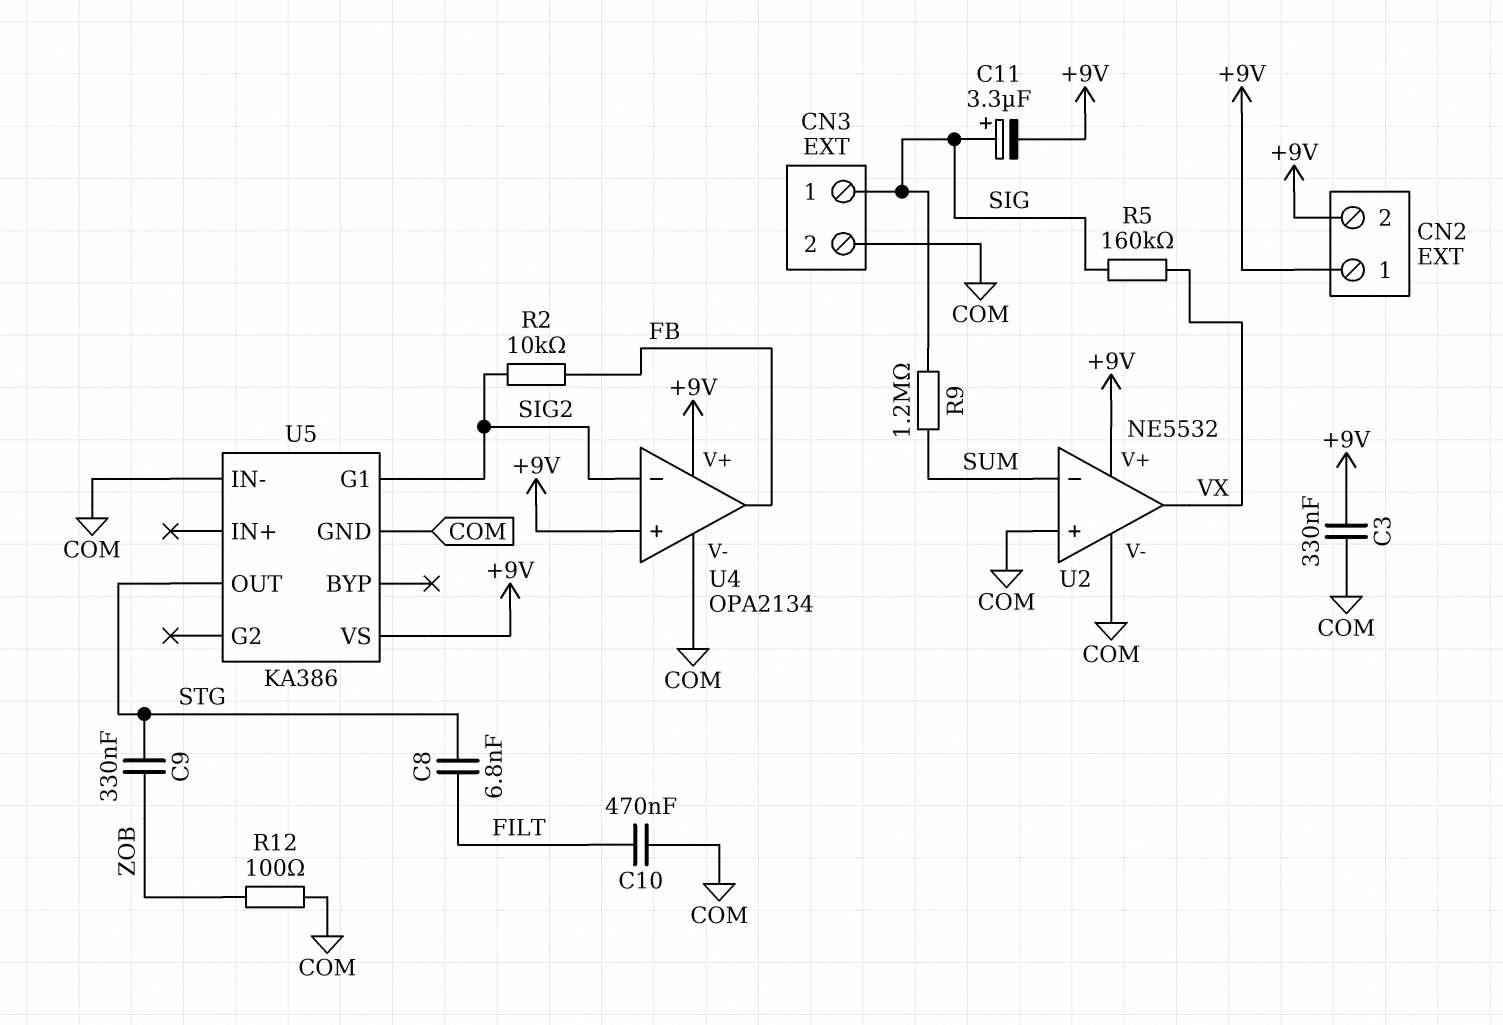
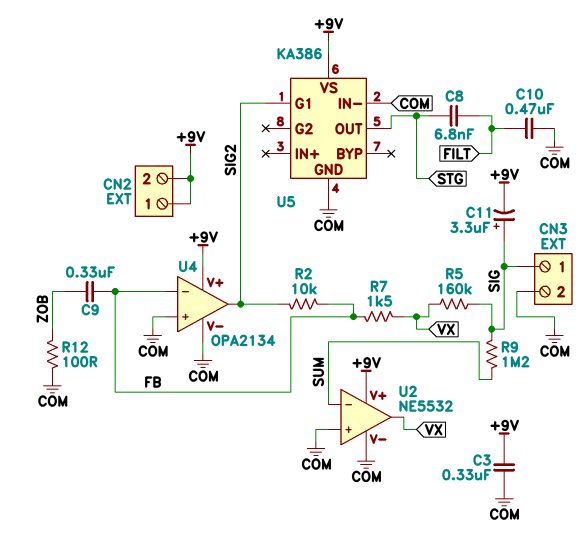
C9: 330nF (STG, ZOB) -> 330nF (FB, ZOB)
R7: none -> 1.5k (FB, VX)
U4 pin in+: +9V -> COM
U4 pin in-: SIG2 -> FB
U4 pin out: FB -> SIG2

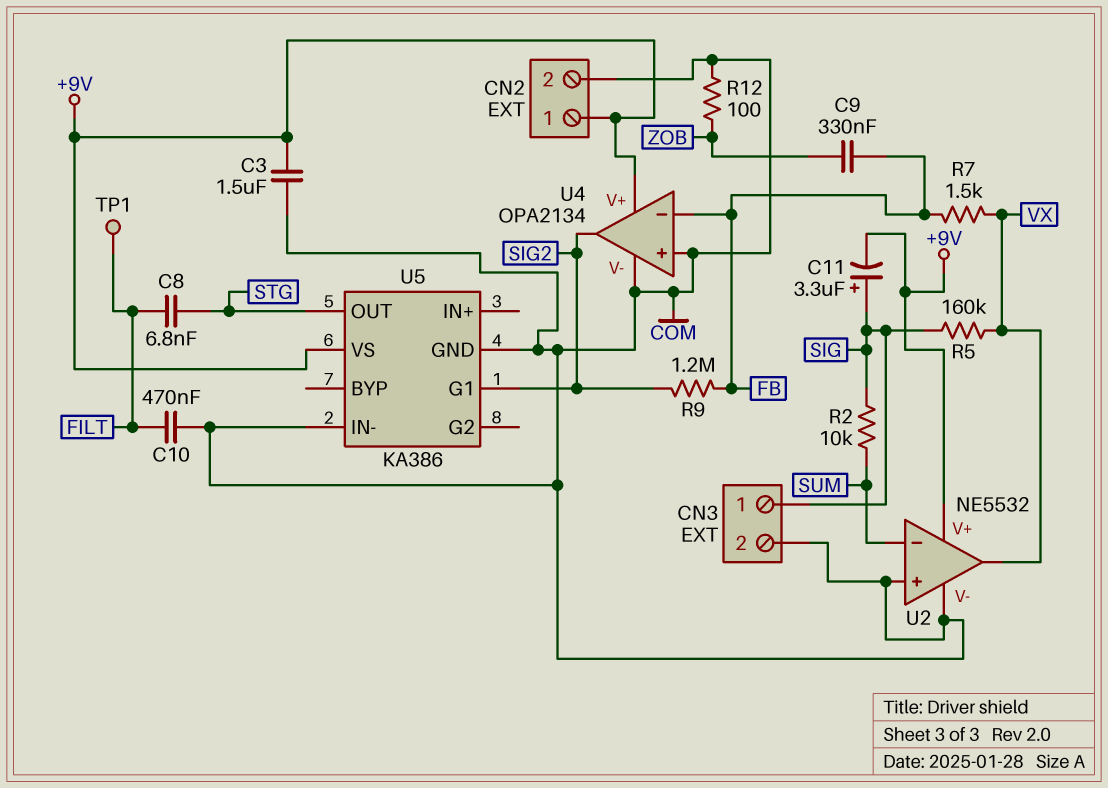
C3: 330nF (+9V, COM) -> 1.5uF (+9V, COM)
CN2 pin 2: +9V -> COM
R2: 10k (FB, SIG2) -> 10k (SIG, SUM)
R9: 1.2M (SIG, SUM) -> 1.2M (FB, SIG2)
TP1: none -> test point (FILT)

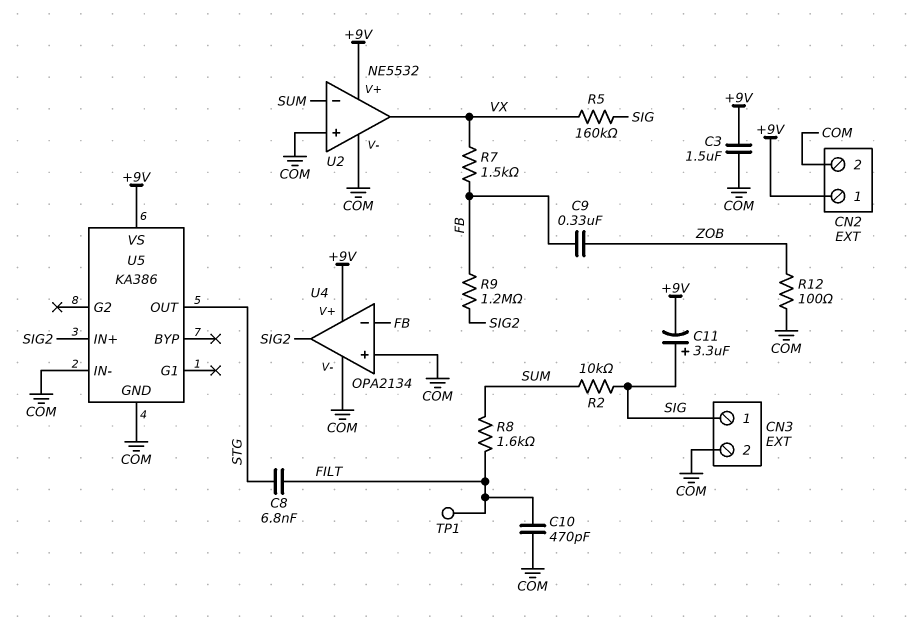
C10: 470nF (COM, FILT) -> 470pF (COM, FILT)
R8: none -> 1.6k (FILT, SUM)
U5 pin G1: SIG2 -> none
U5 pin IN+: none -> SIG2

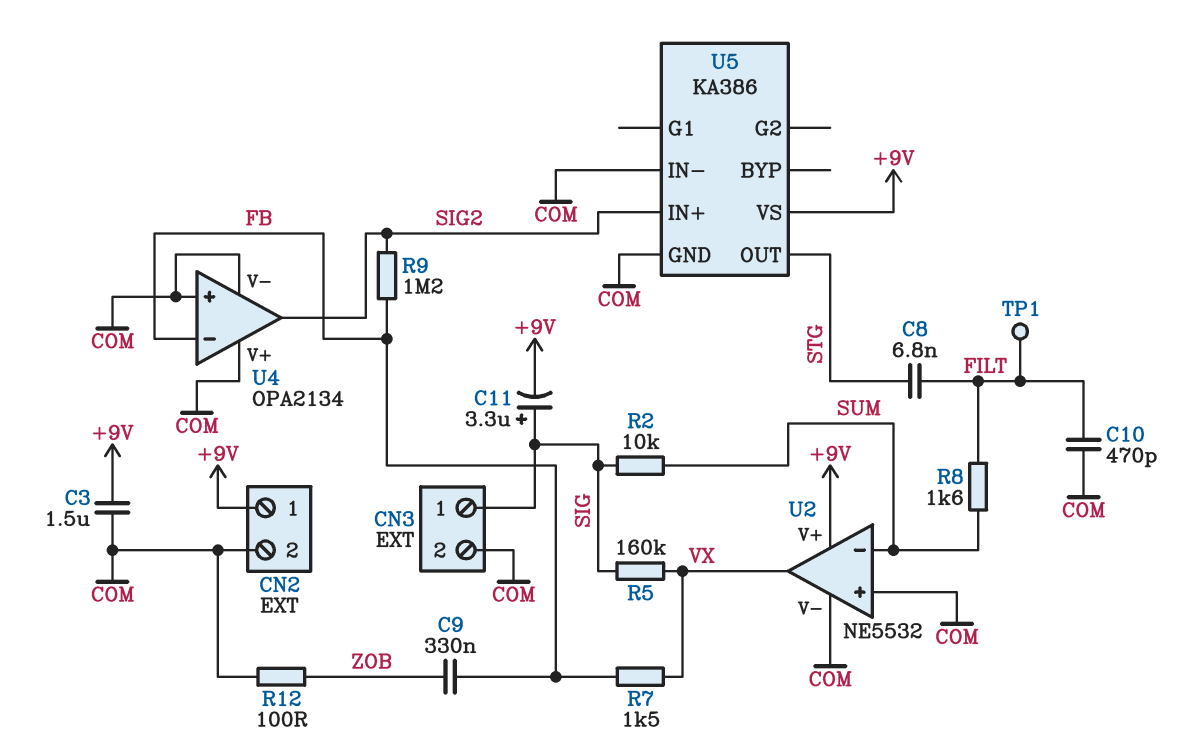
U4 pin V+: +9V -> COM

